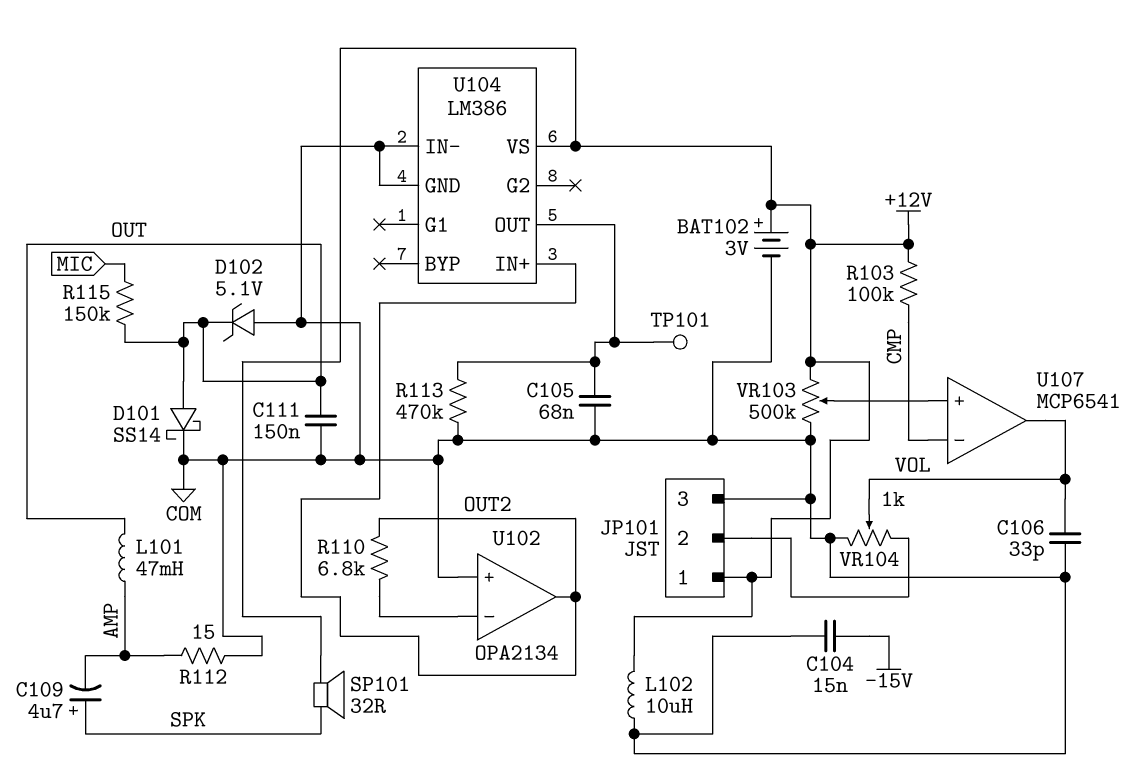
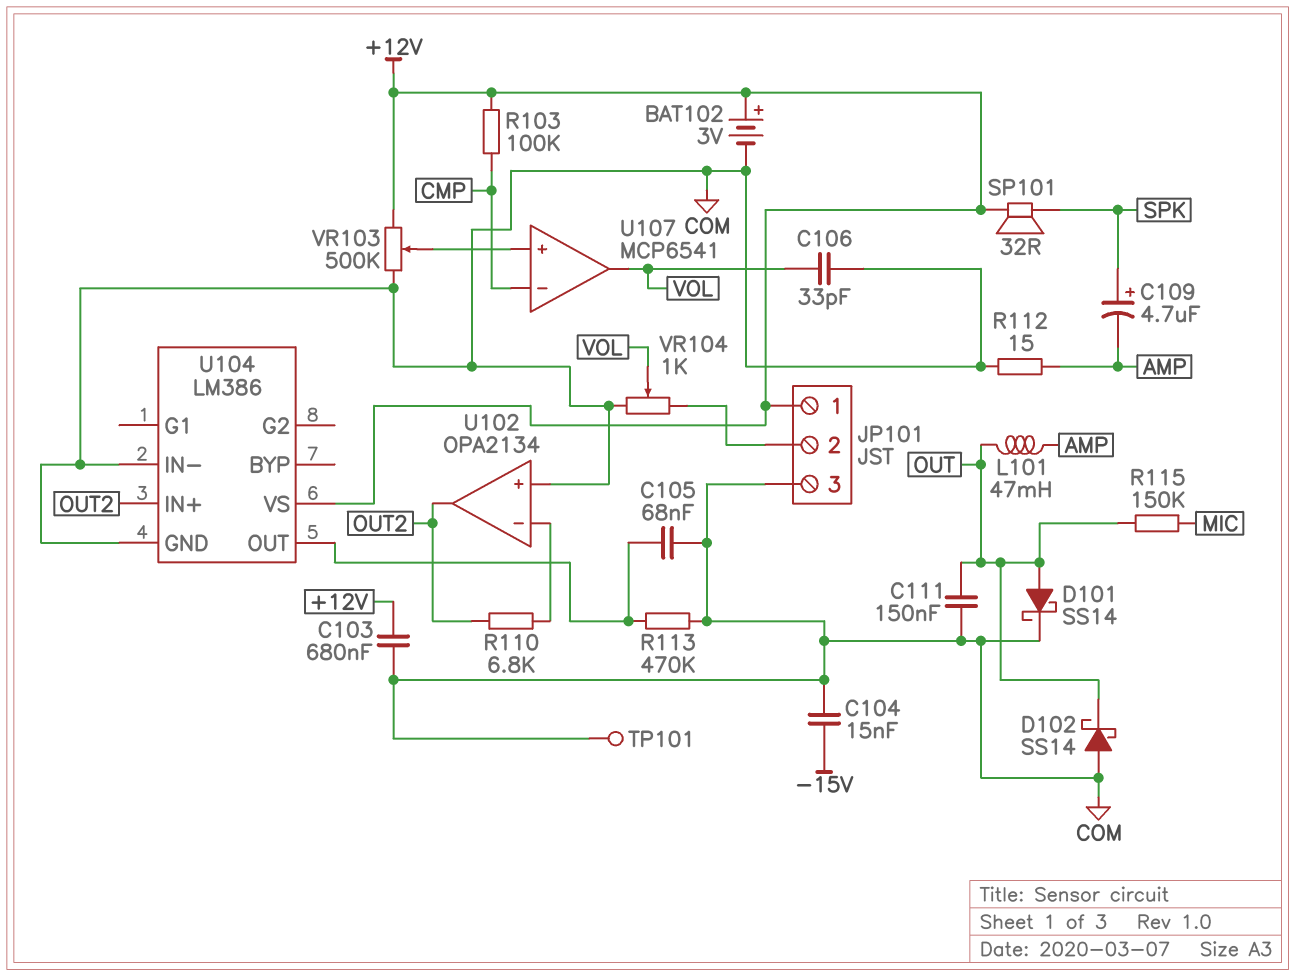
C103: none -> 680nF (+12V, COM)
D102: zener 5.1V (A COM, K OUT) -> schottky SS14 (A COM, K OUT)
L102: 10uH (+12V, COM) -> none
TP101: test point (U104/OUT) -> test point (COM)

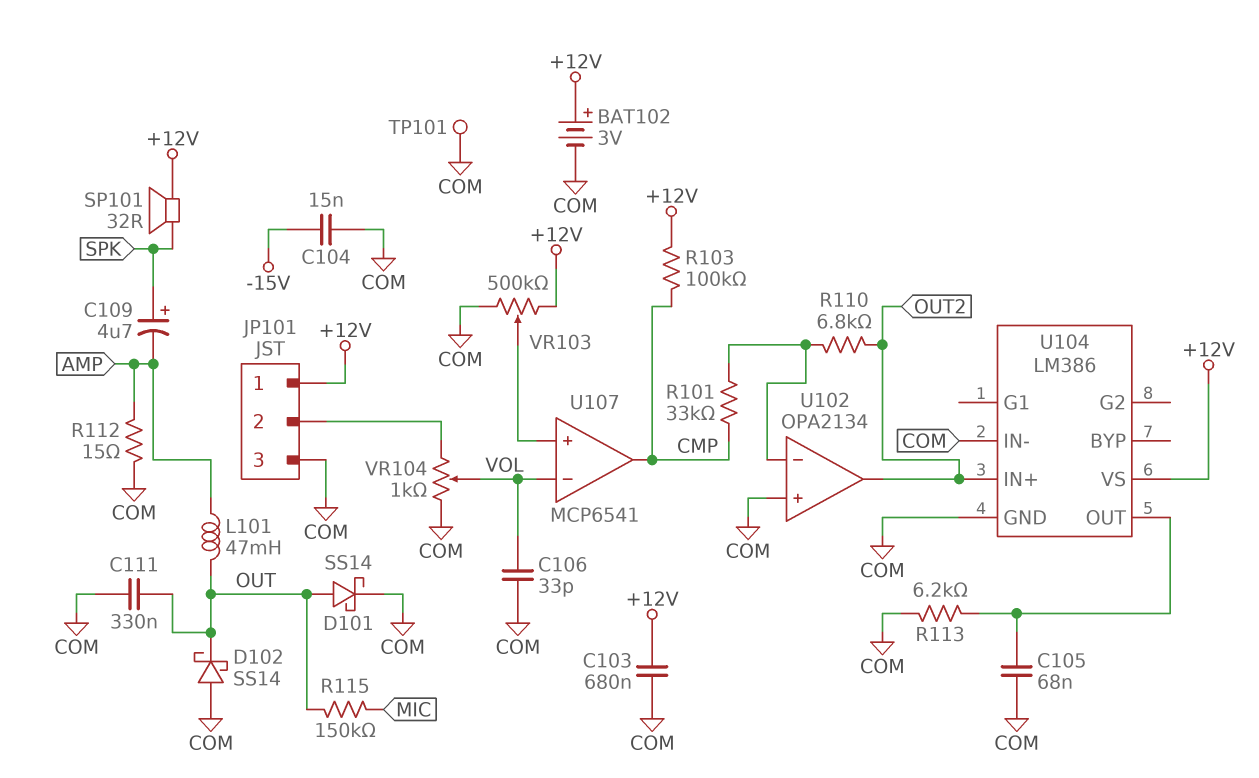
C111: 150nF (COM, OUT) -> 330nF (COM, OUT)
R101: none -> 33k (CMP, U102/in-)
R113: 470k (COM, U104/OUT) -> 6.2k (COM, U104/OUT)
U107 pin in-: CMP -> VOL
U107 pin out: VOL -> CMP

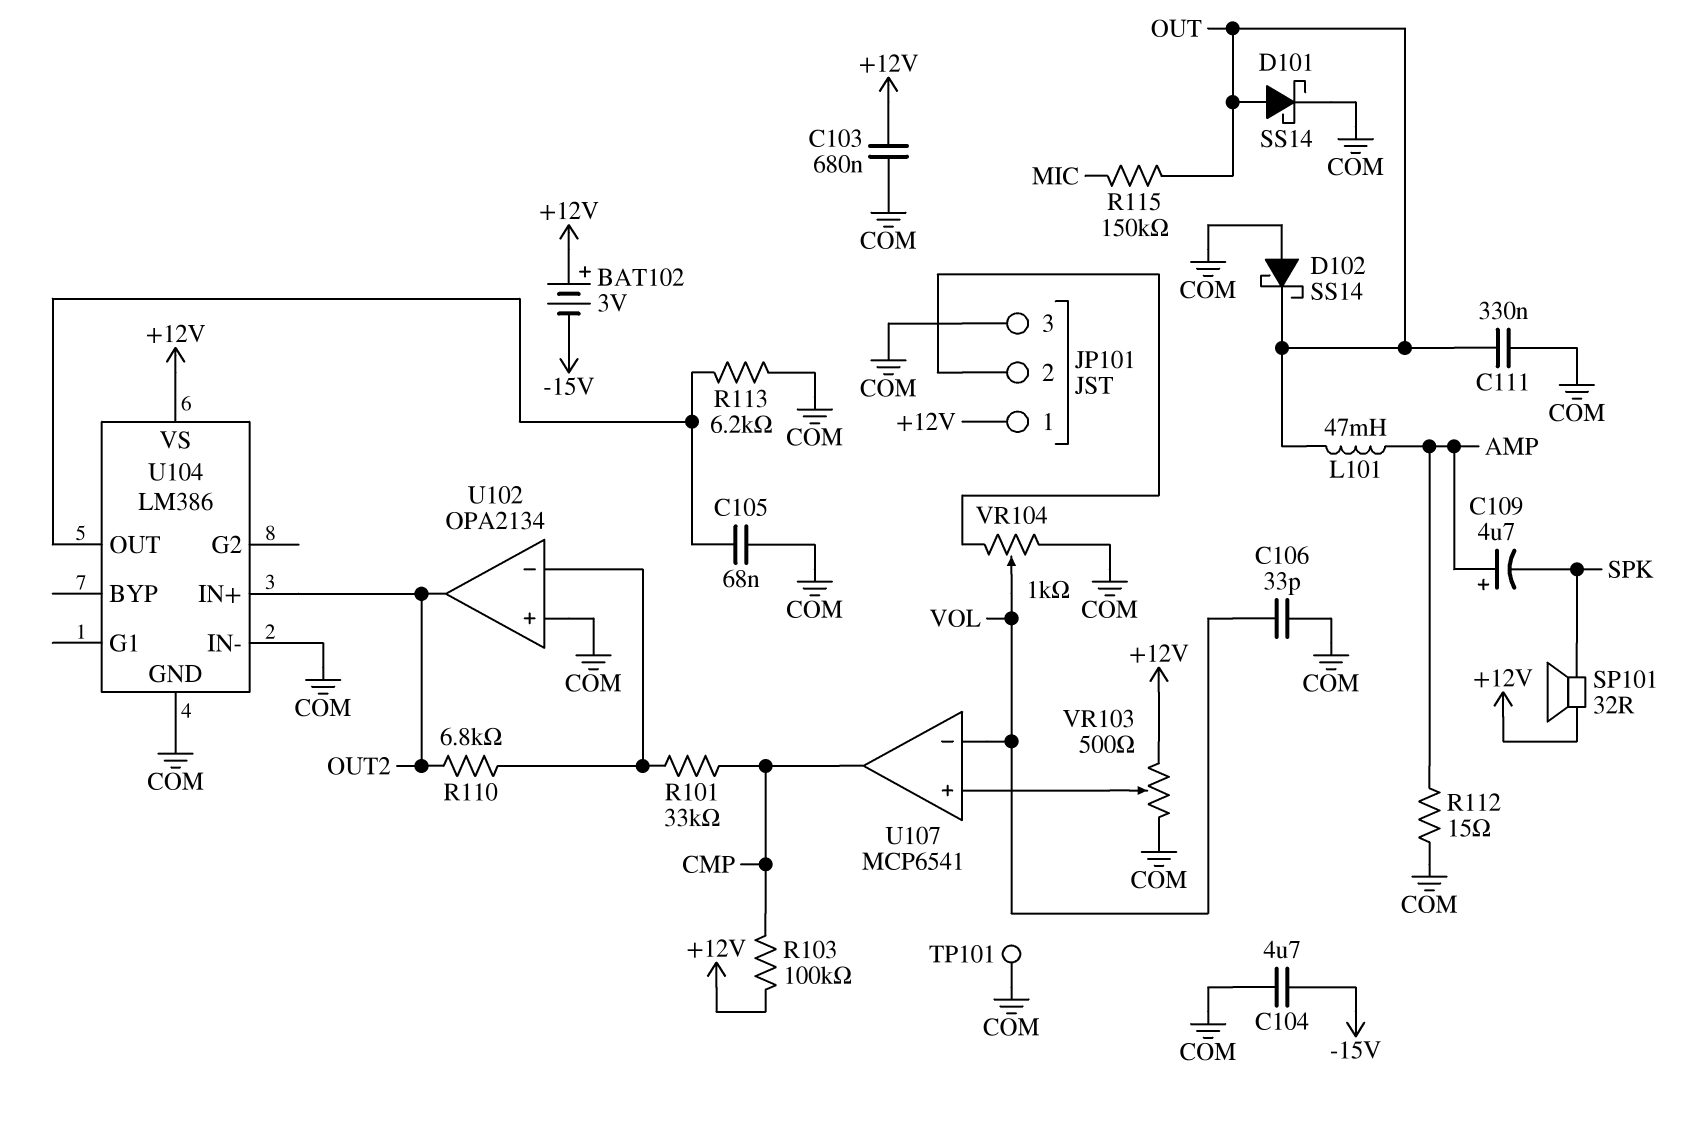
BAT102: 3V (plus +12V, minus COM) -> 3V (plus +12V, minus -15V)
C104: 15nF (-15V, COM) -> 4.7uF (-15V, COM)
C109: 4.7uF (plus SPK, minus AMP) -> 4.7uF (plus AMP, minus SPK)
VR103: 500k (+12V, COM, wiper U107/in+) -> 500 (+12V, COM, wiper U107/in+)

